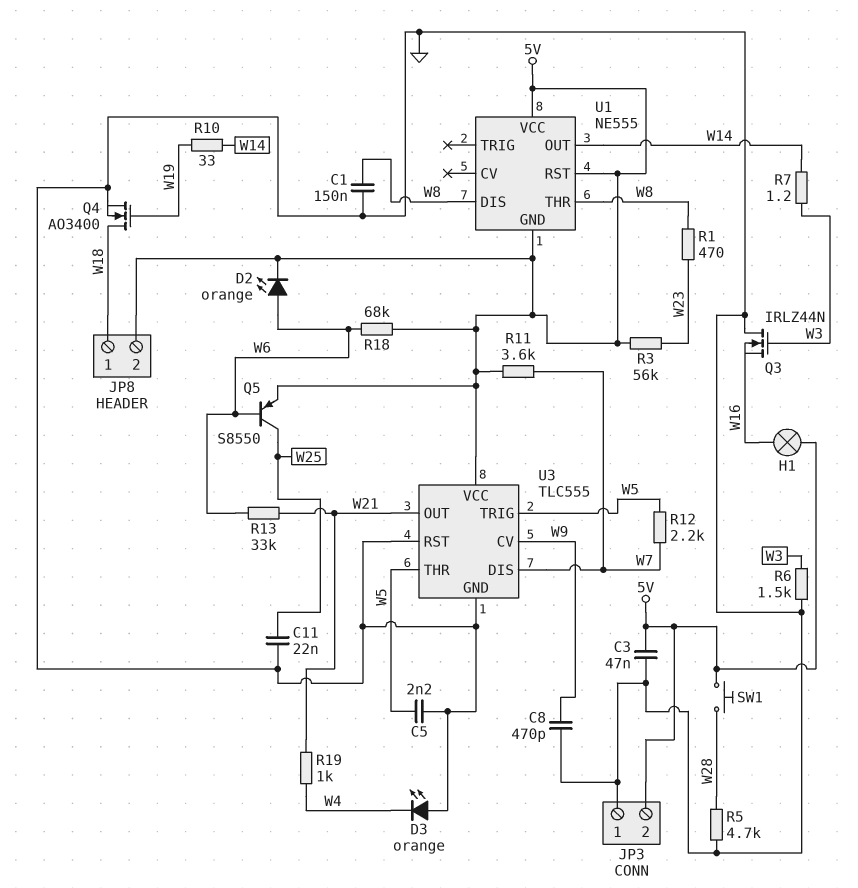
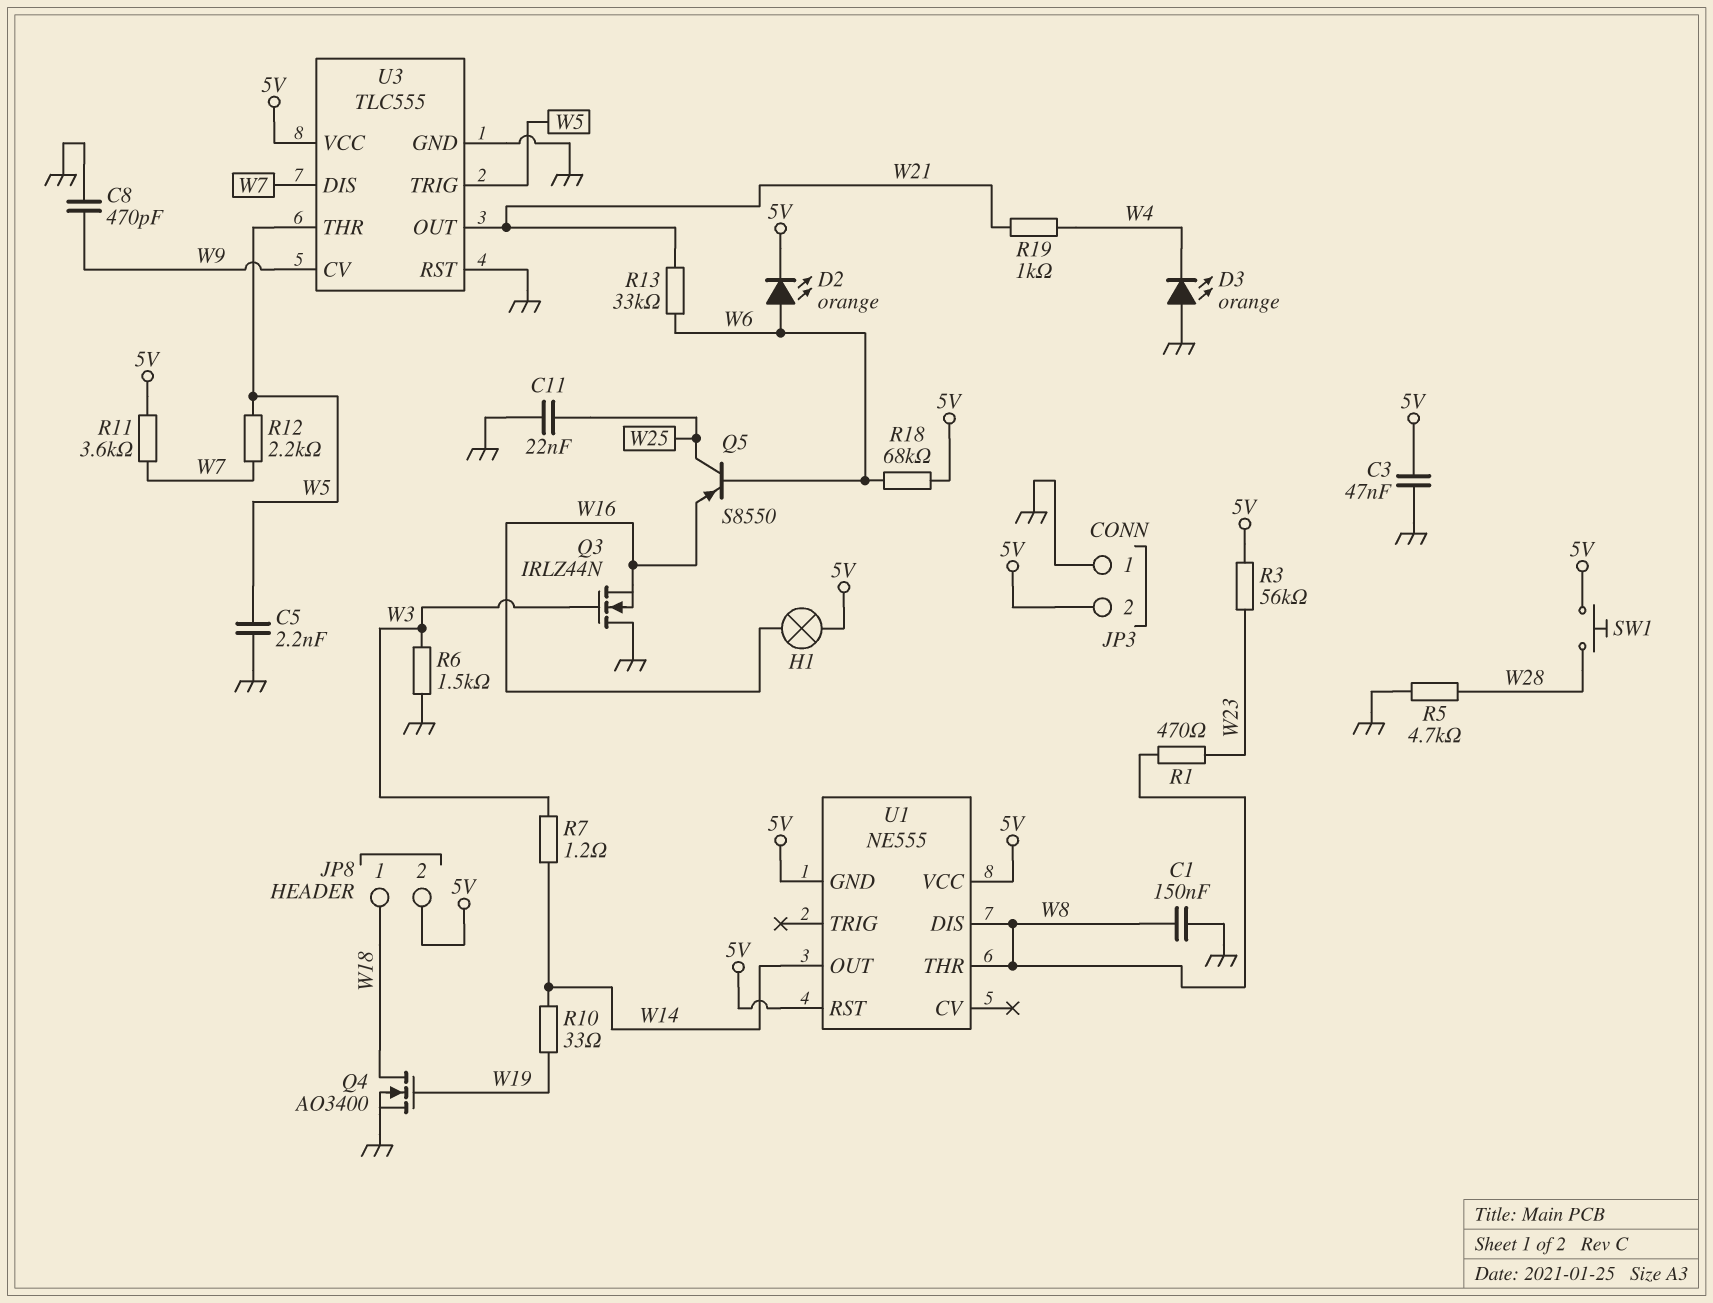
Q5: PNP S8550 (B W6, C W25, E 5V) -> PNP S8550 (B W6, C W25, E W16)

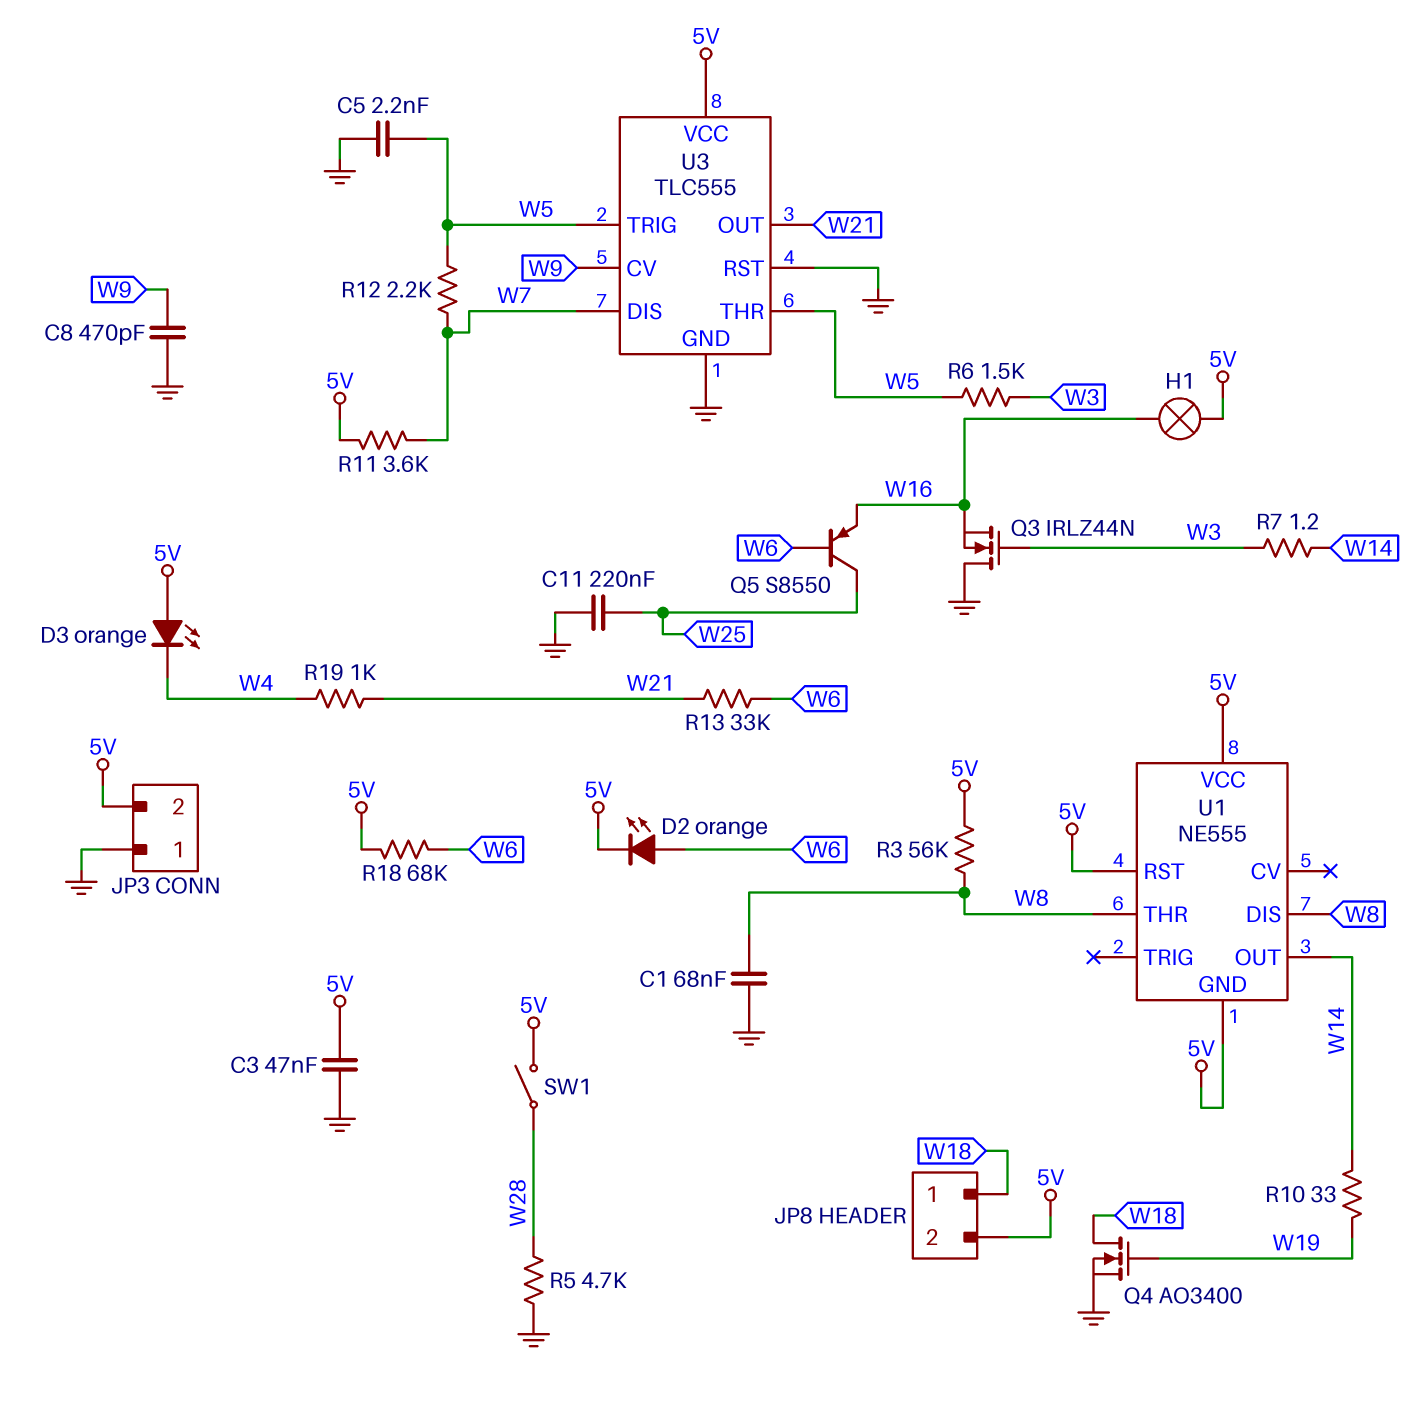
C1: 150nF (GND, W8) -> 68nF (GND, W8)
C11: 22nF (GND, W25) -> 220nF (GND, W25)
D3: LED orange (A GND, K W4) -> LED orange (A 5V, K W4)
R1: 470 (W8, W23) -> none
R3: 56k (5V, W23) -> 56k (5V, W8)
R6: 1.5k (GND, W3) -> 1.5k (W3, W5)
SW1: button (5V, W28) -> switch (5V, W28)

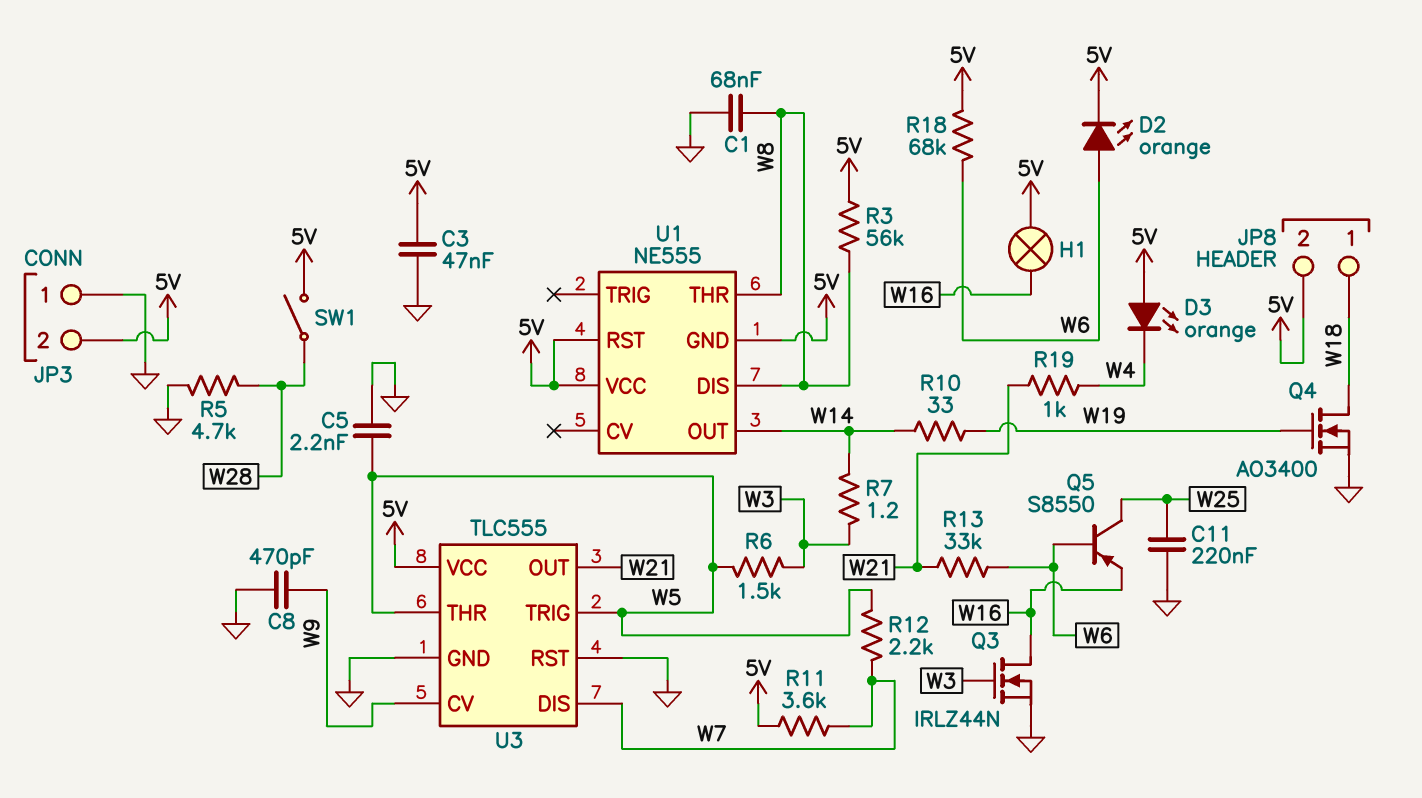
Q3: NMOS IRLZ44N (G W3, D GND, S W16) -> NMOS IRLZ44N (G W3, D W16, S GND)

